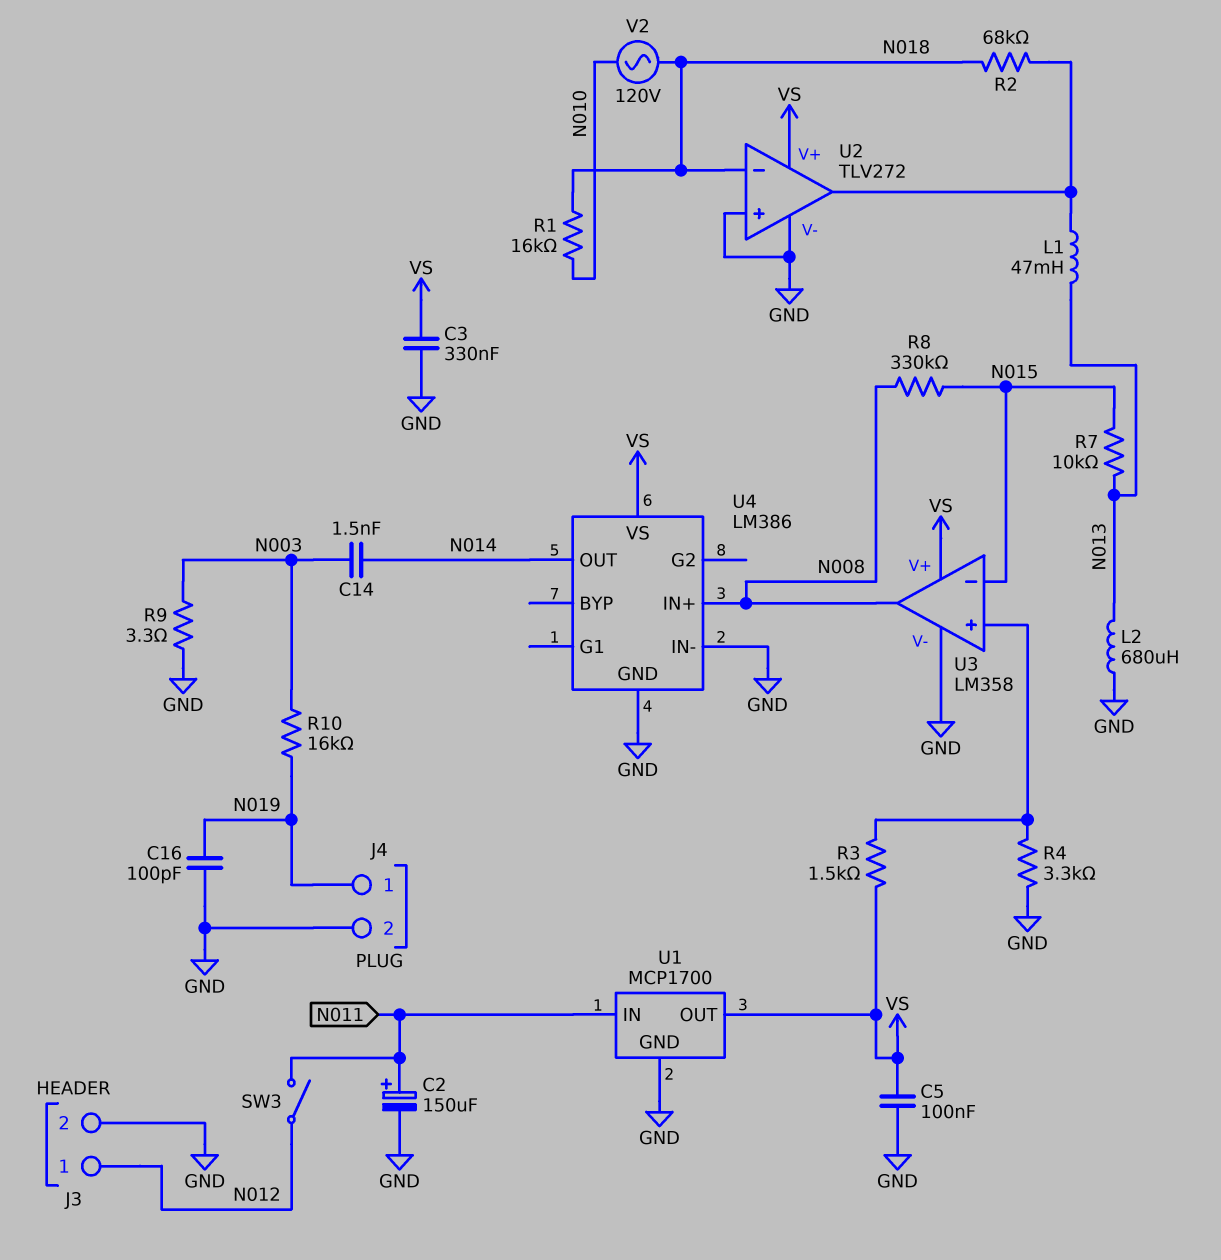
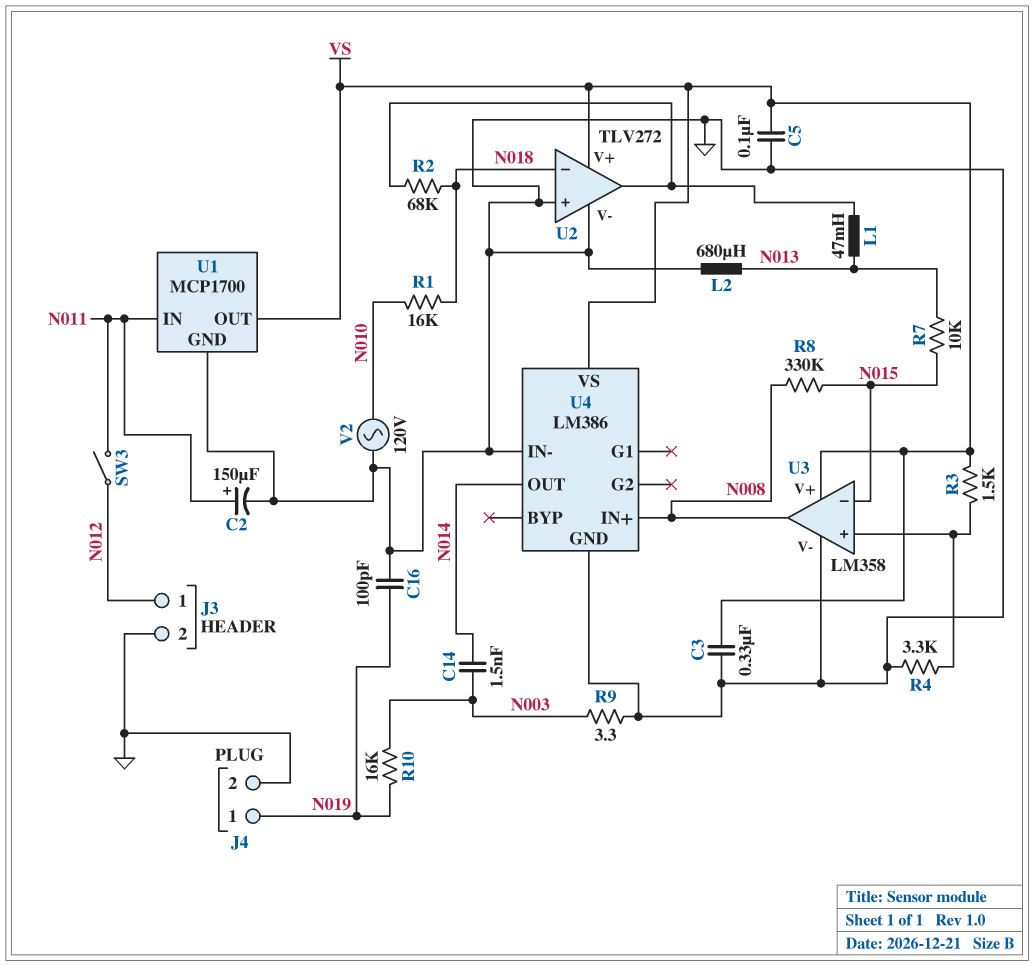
V2: AC 120V (N010, N018) -> AC 120V (GND, N010)

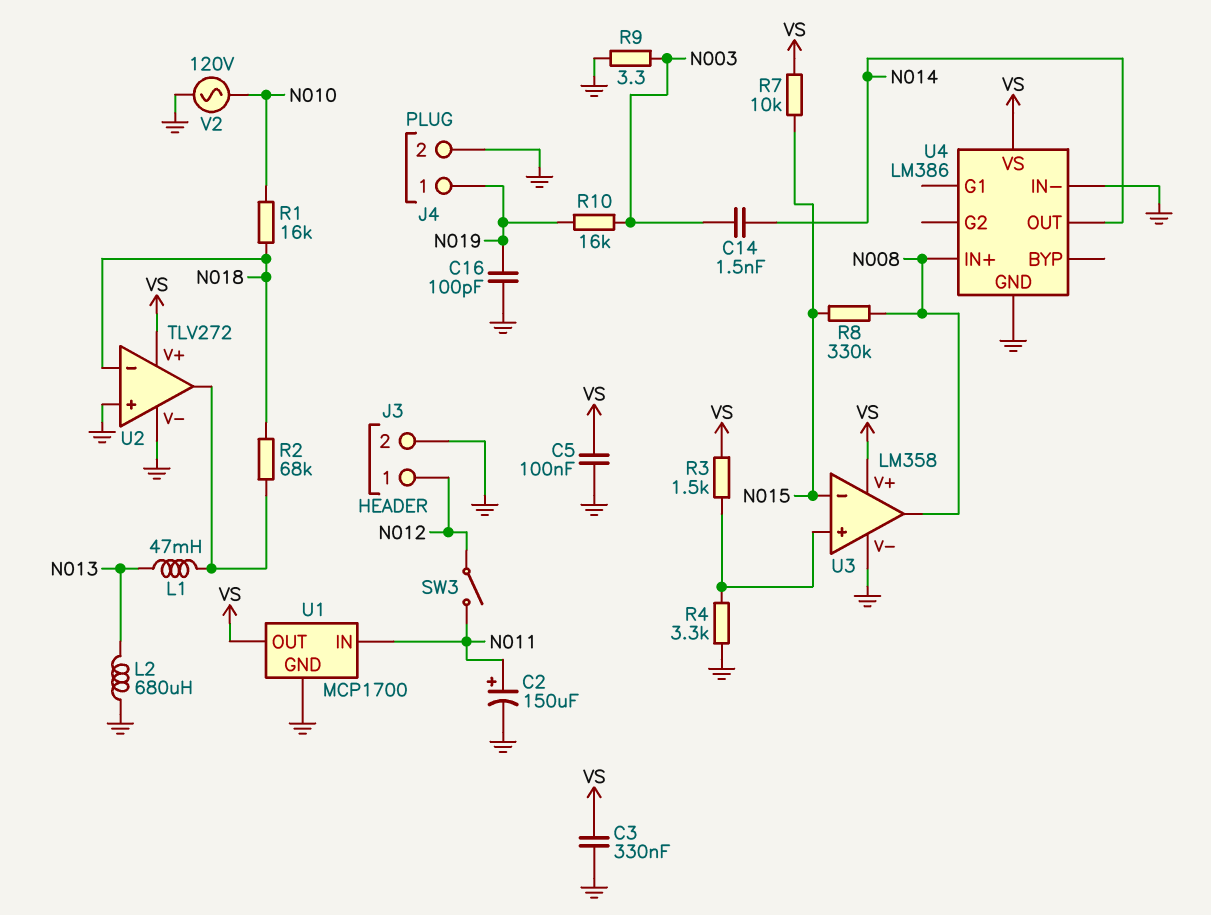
R7: 10k (N013, N015) -> 10k (N015, VS)

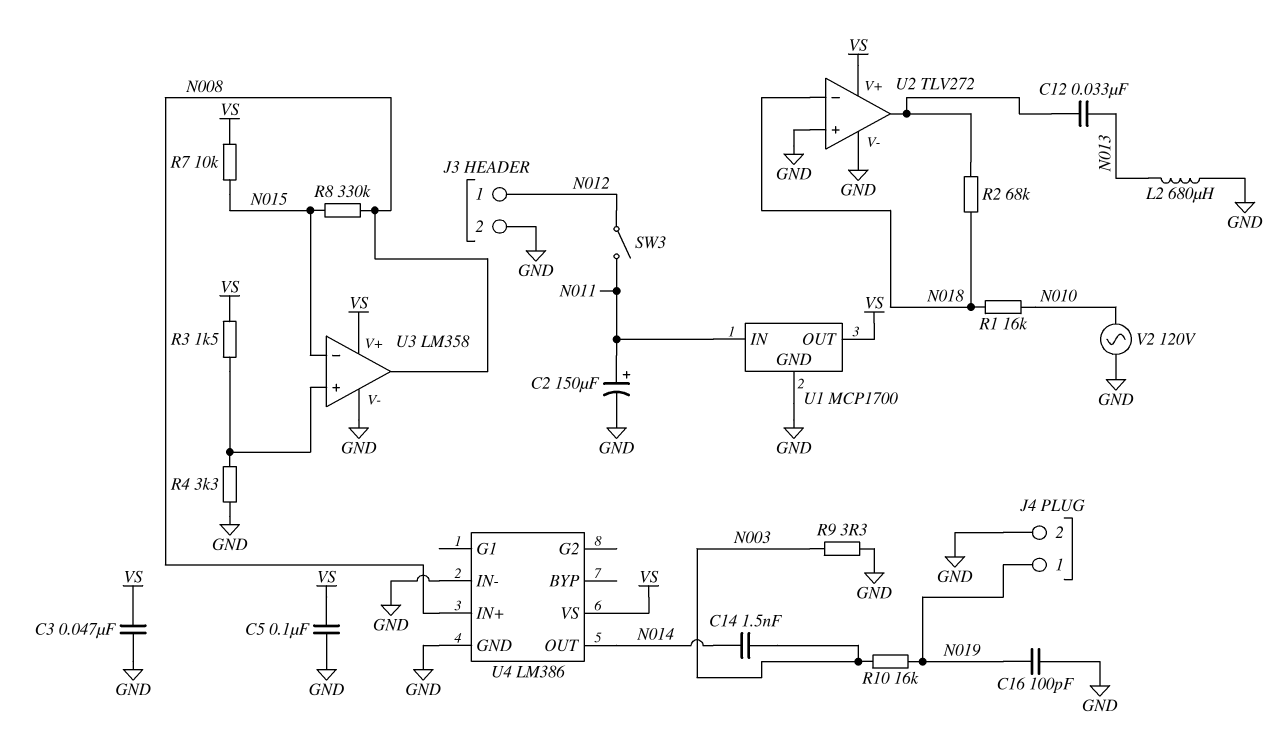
C3: 330nF (GND, VS) -> 47nF (GND, VS)
C12: none -> 33nF (N013, U2/out)
L1: 47mH (N013, U2/out) -> none

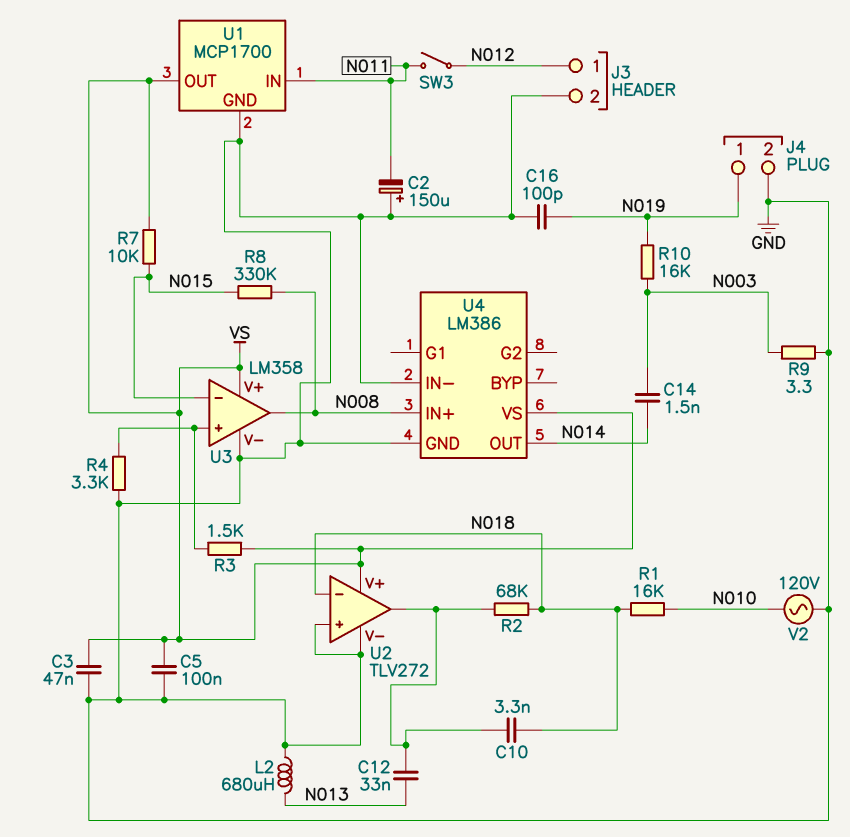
C2: 150uF (plus N011, minus GND) -> 150uF (plus GND, minus N011)
C10: none -> 3.3nF (N018, U2/out)

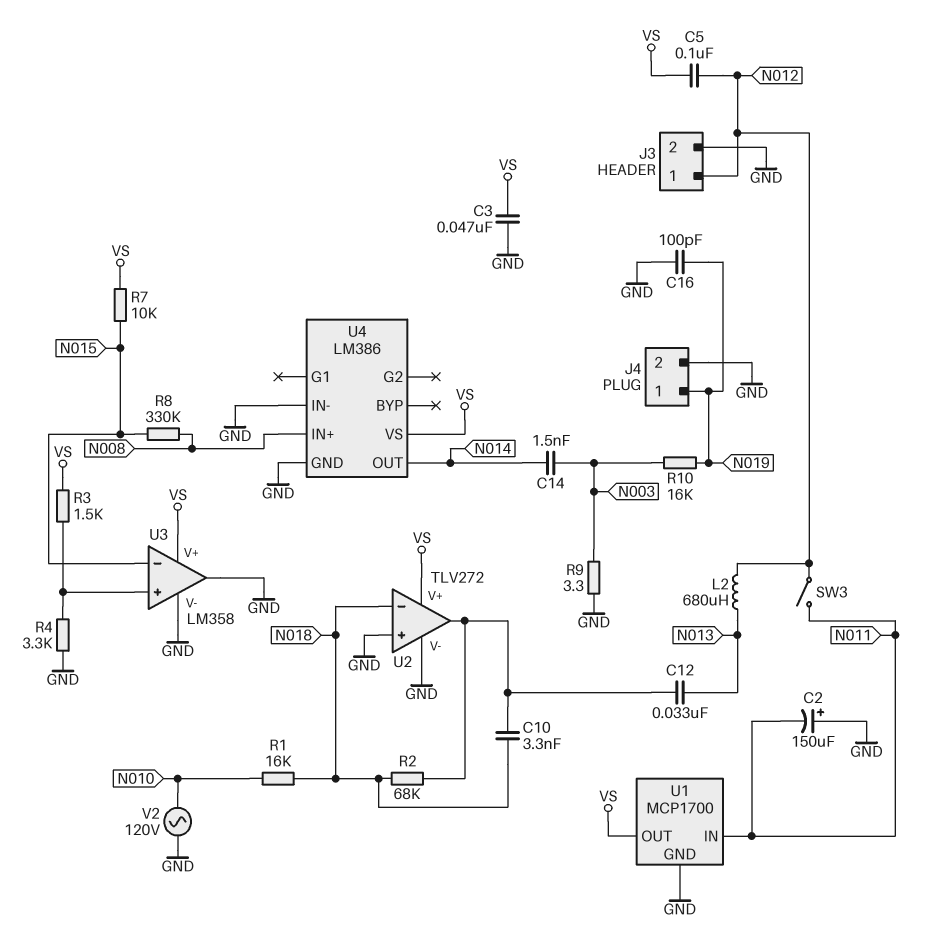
C5: 100nF (GND, VS) -> 100nF (N012, VS)
L2: 680uH (GND, N013) -> 680uH (N012, N013)
U3 pin out: N008 -> GND

